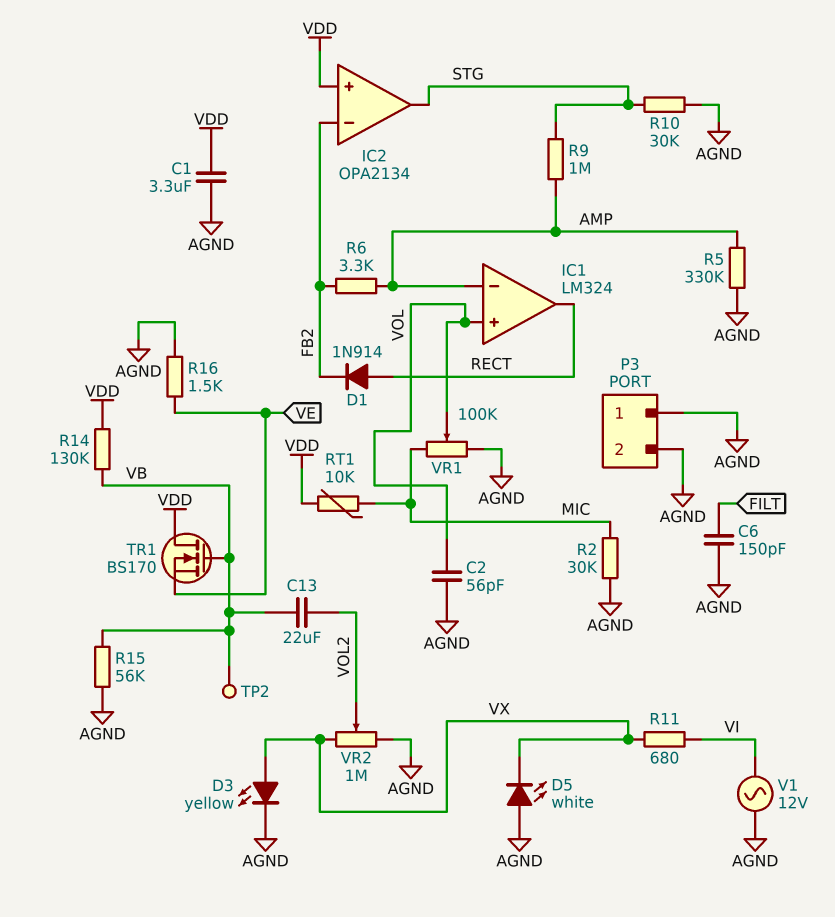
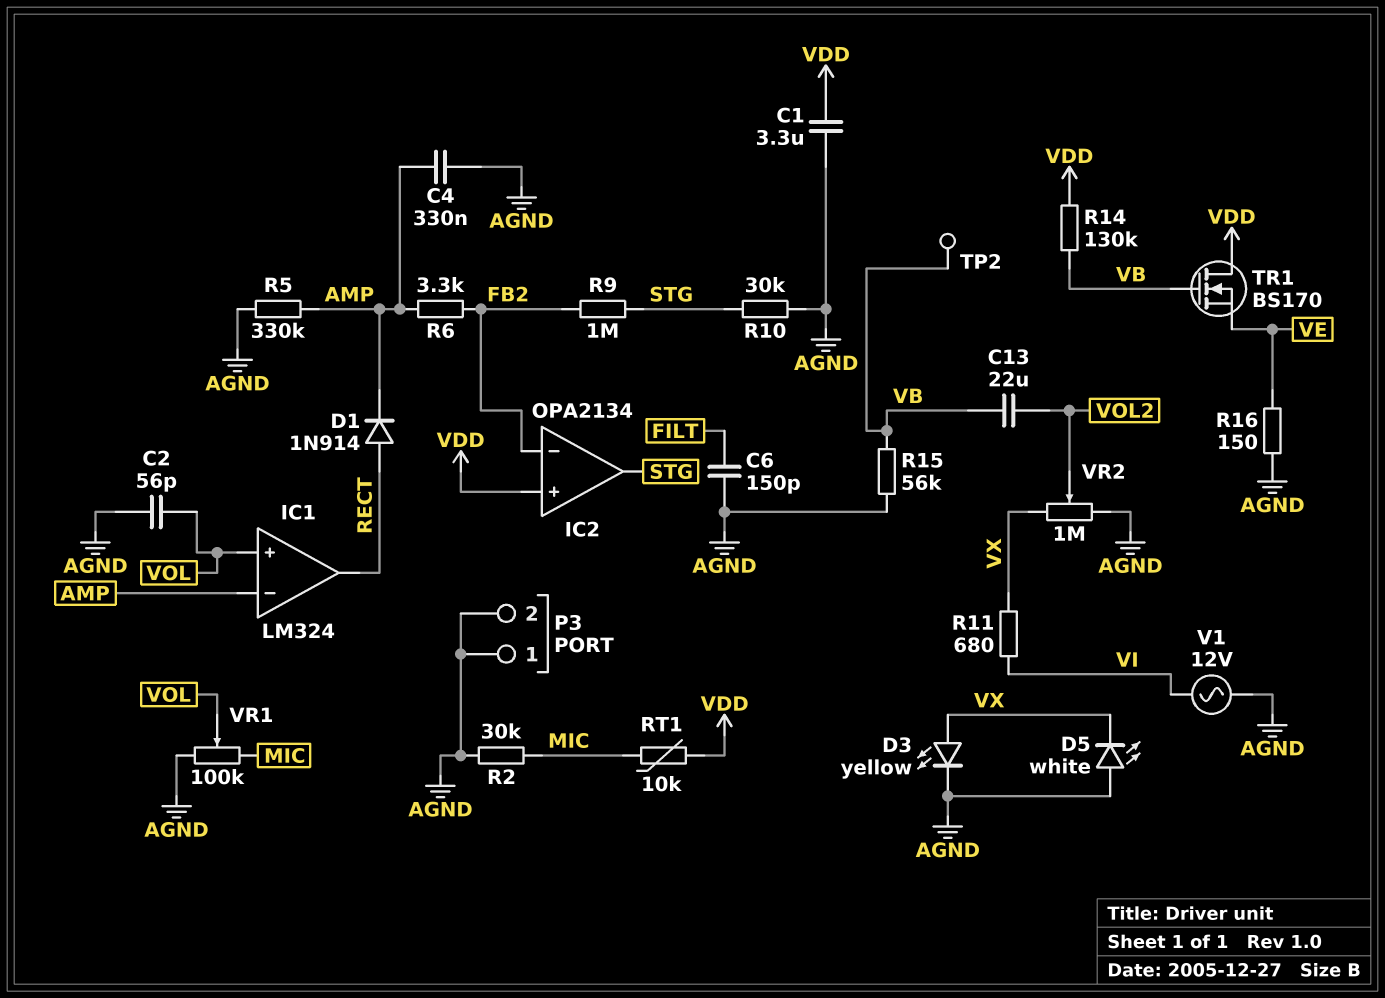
C4: none -> 330nF (AGND, AMP)
D1: diode 1N914 (A RECT, K FB2) -> diode 1N914 (A RECT, K AMP)
R9: 1M (AMP, STG) -> 1M (FB2, STG)
R16: 1.5k (AGND, VE) -> 150 (AGND, VE)

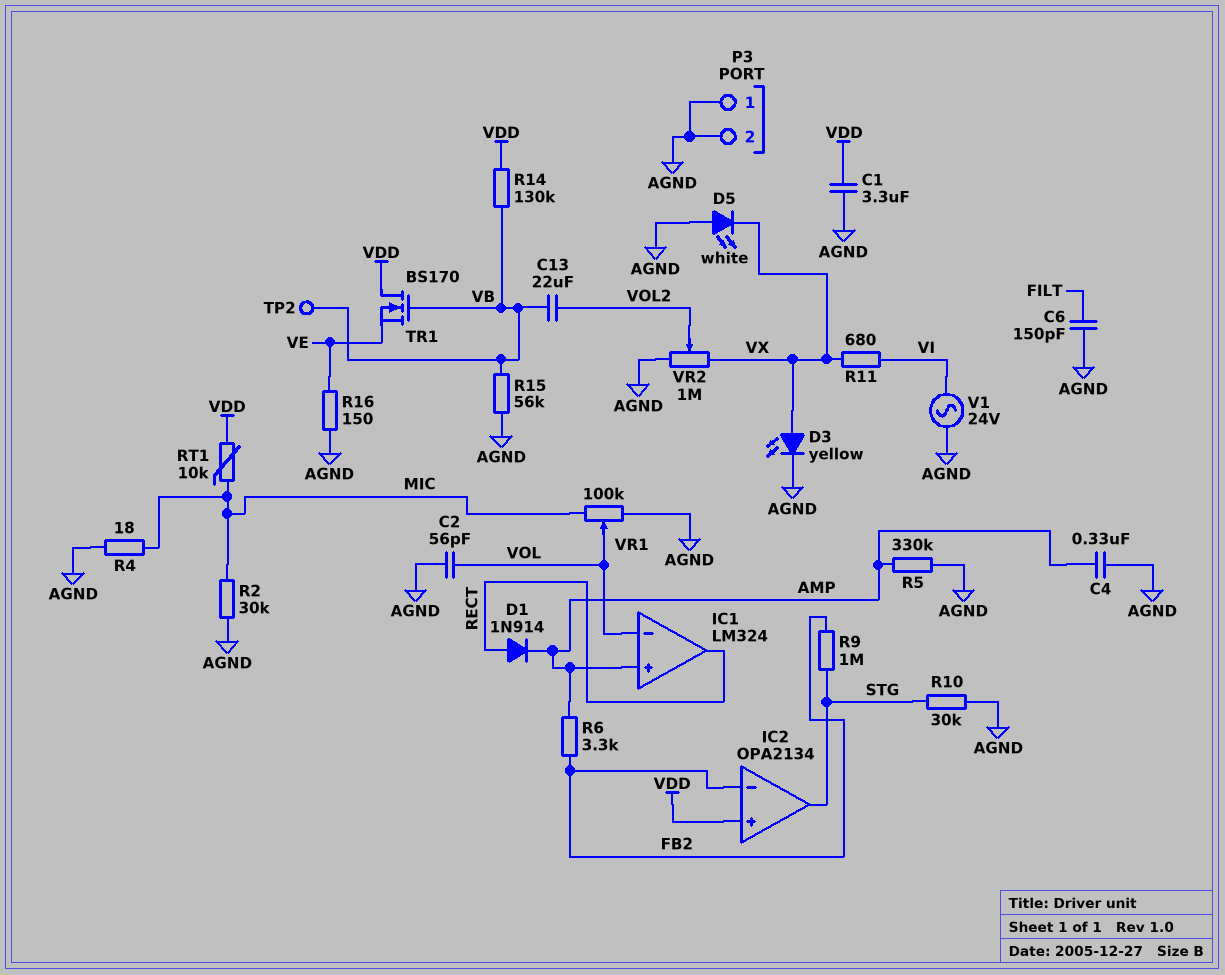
IC1 pin in+: VOL -> AMP
IC1 pin in-: AMP -> VOL
R4: none -> 18 (AGND, MIC)
V1: AC 12V (AGND, VI) -> AC 24V (AGND, VI)

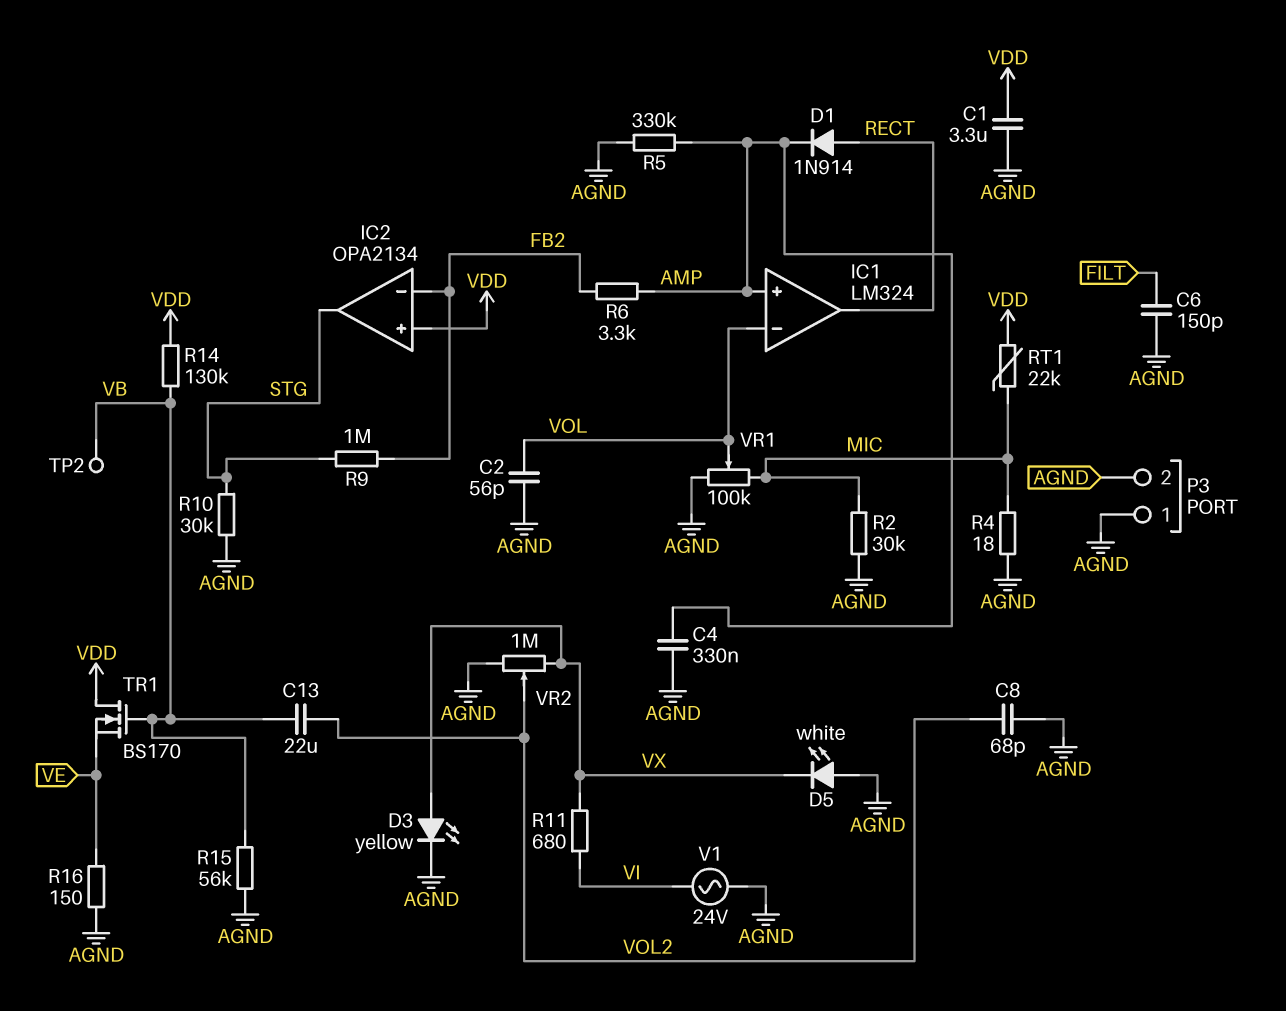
C8: none -> 68pF (AGND, VOL2)
RT1: 10k (MIC, VDD) -> 22k (MIC, VDD)

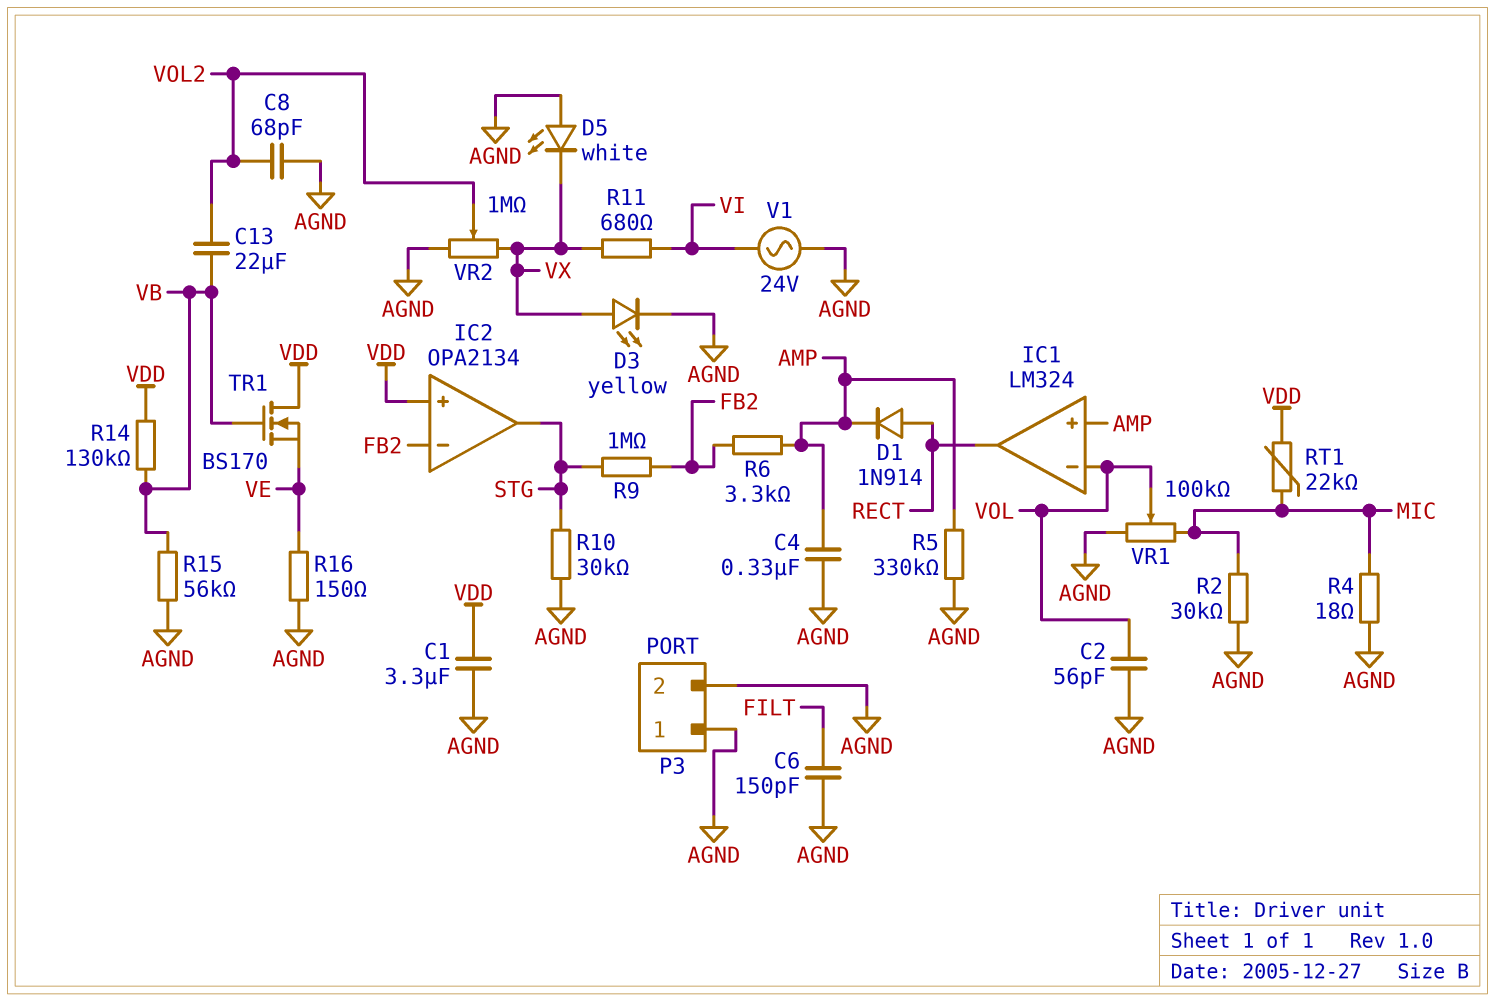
TP2: test point (VB) -> none

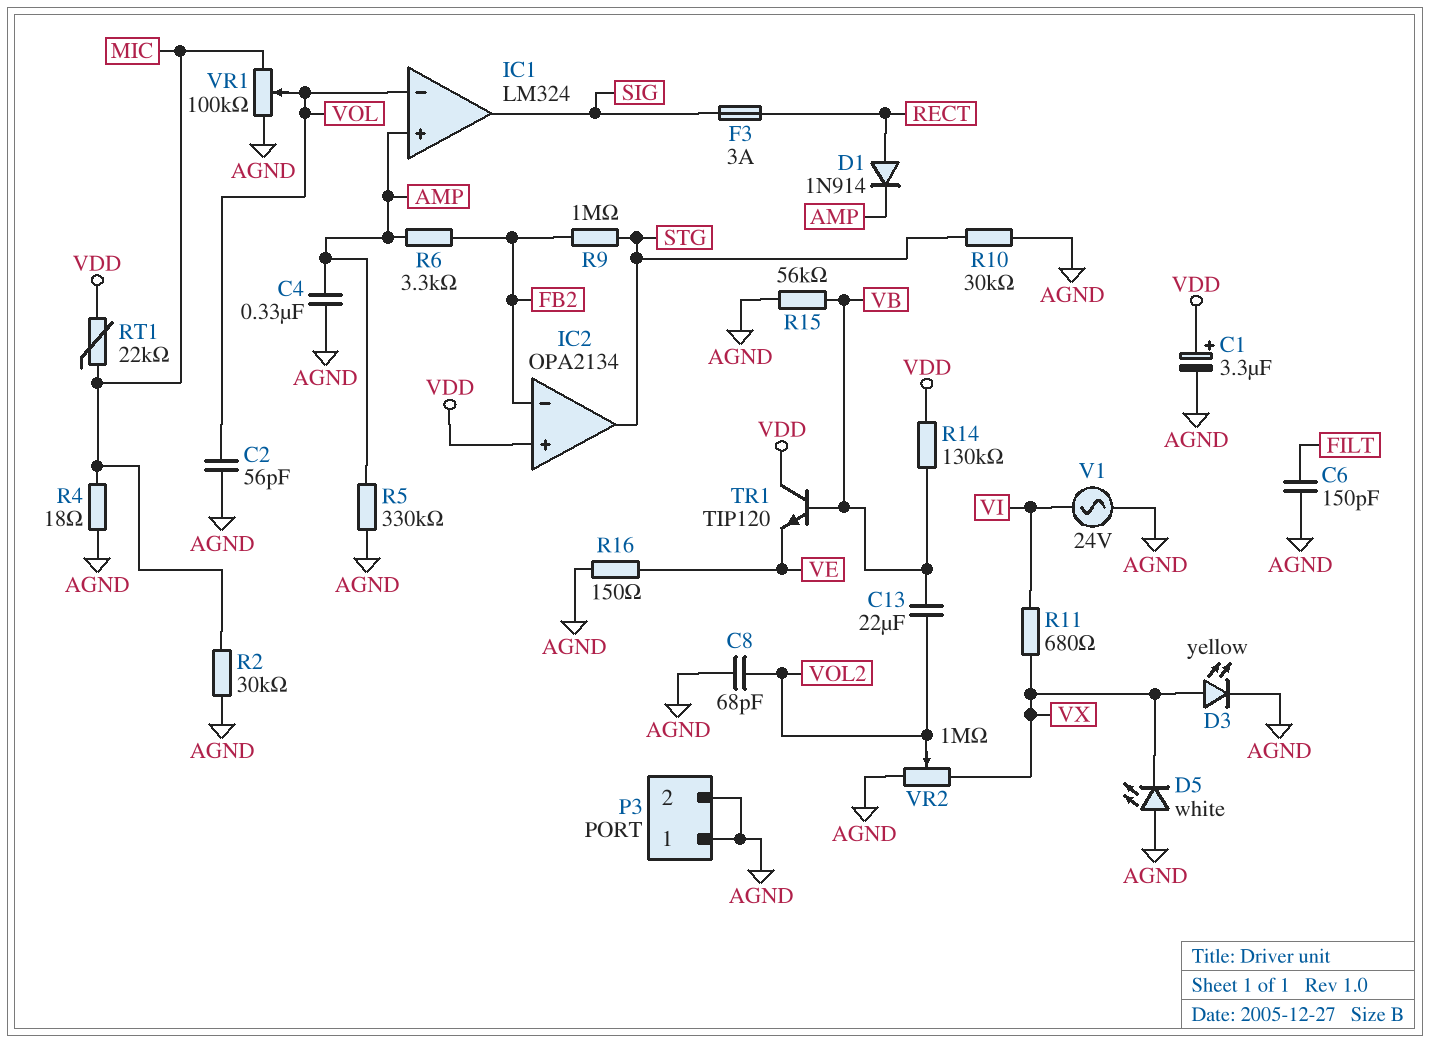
C1: 3.3uF (AGND, VDD) -> 3.3uF (plus VDD, minus AGND)
F3: none -> 3A (RECT, SIG)
IC1 pin out: RECT -> SIG
TR1: NMOS BS170 (G VB, D VDD, S VE) -> NPN TIP120 (B VB, C VDD, E VE)

